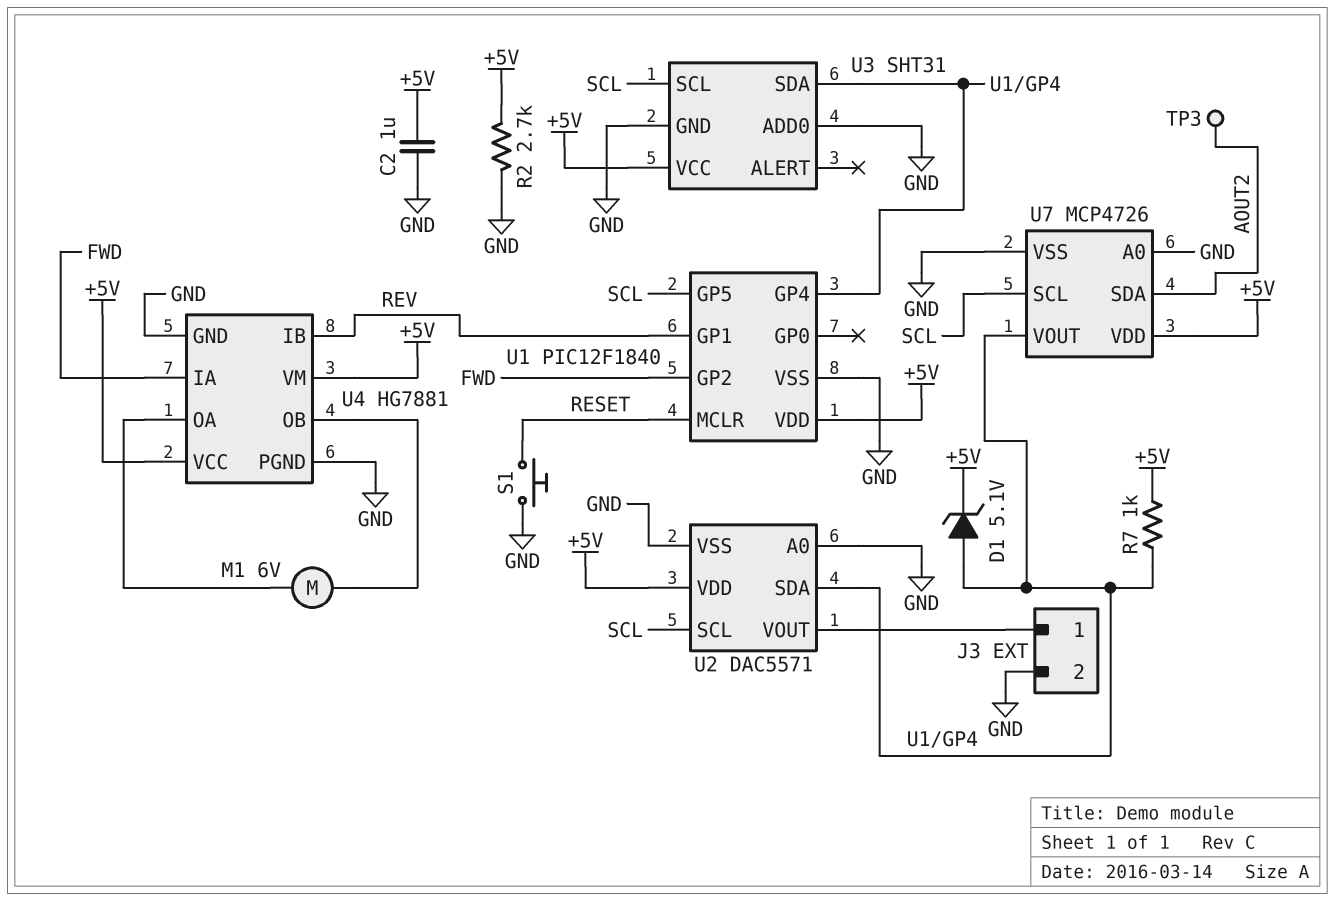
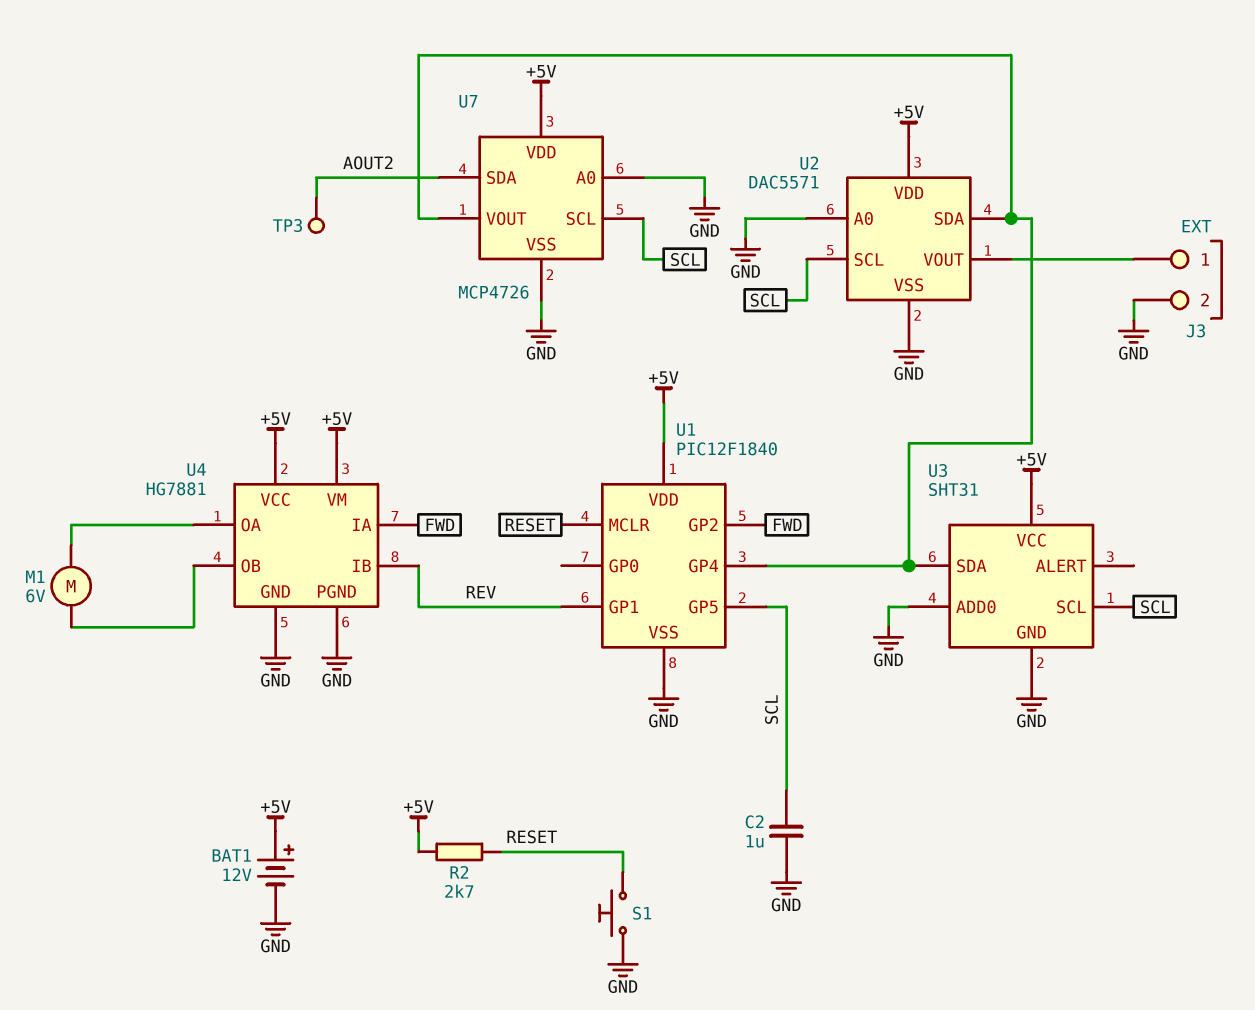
BAT1: none -> 12V (plus +5V, minus GND)
C2: 1uF (+5V, GND) -> 1uF (GND, SCL)
D1: zener 5.1V (A U1/GP4, K +5V) -> none
R2: 2.7k (+5V, GND) -> 2.7k (+5V, RESET)
R7: 1k (+5V, U1/GP4) -> none

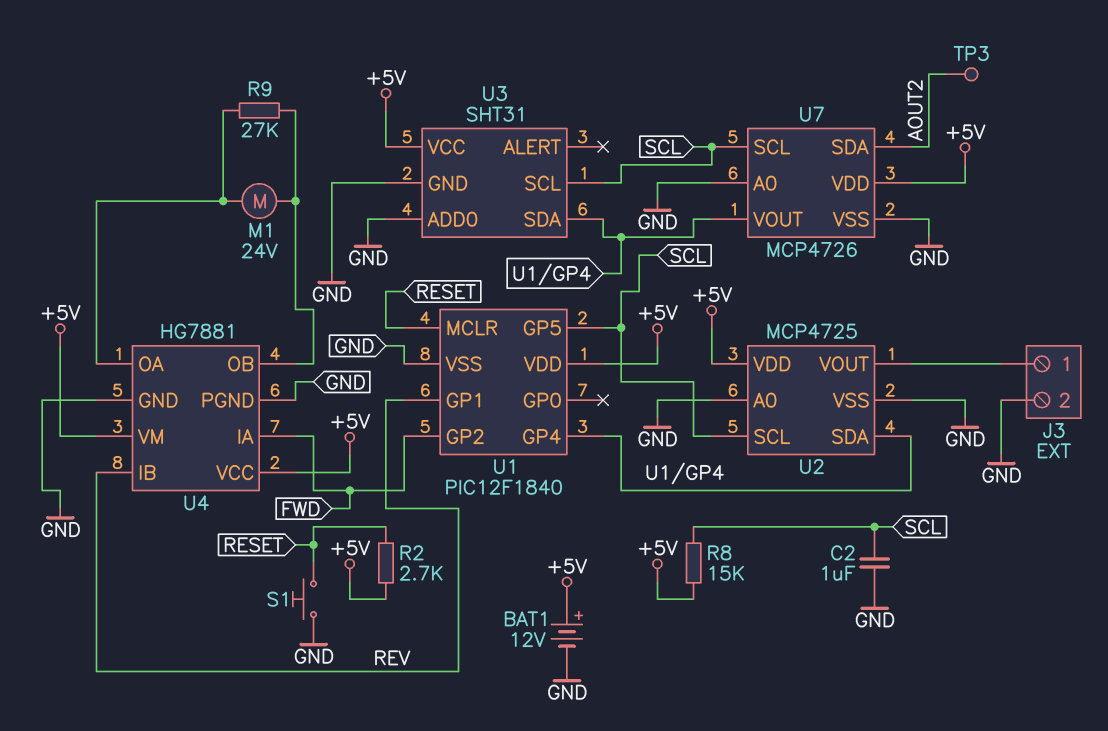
M1: motor 6V (U4/OA, U4/OB) -> motor 24V (U4/OA, U4/OB)
R8: none -> 15k (+5V, SCL)
R9: none -> 27k (U4/OA, U4/OB)
U2: DAC5571 -> MCP4725

